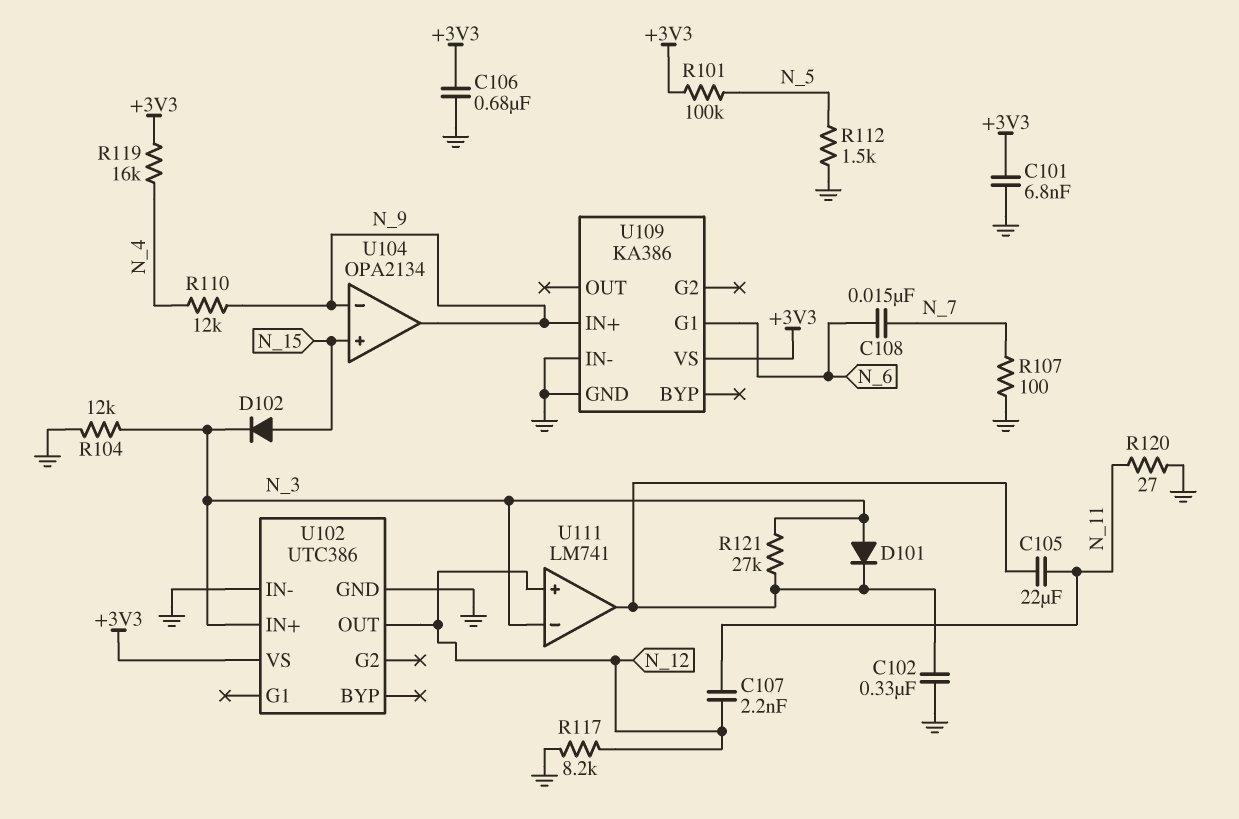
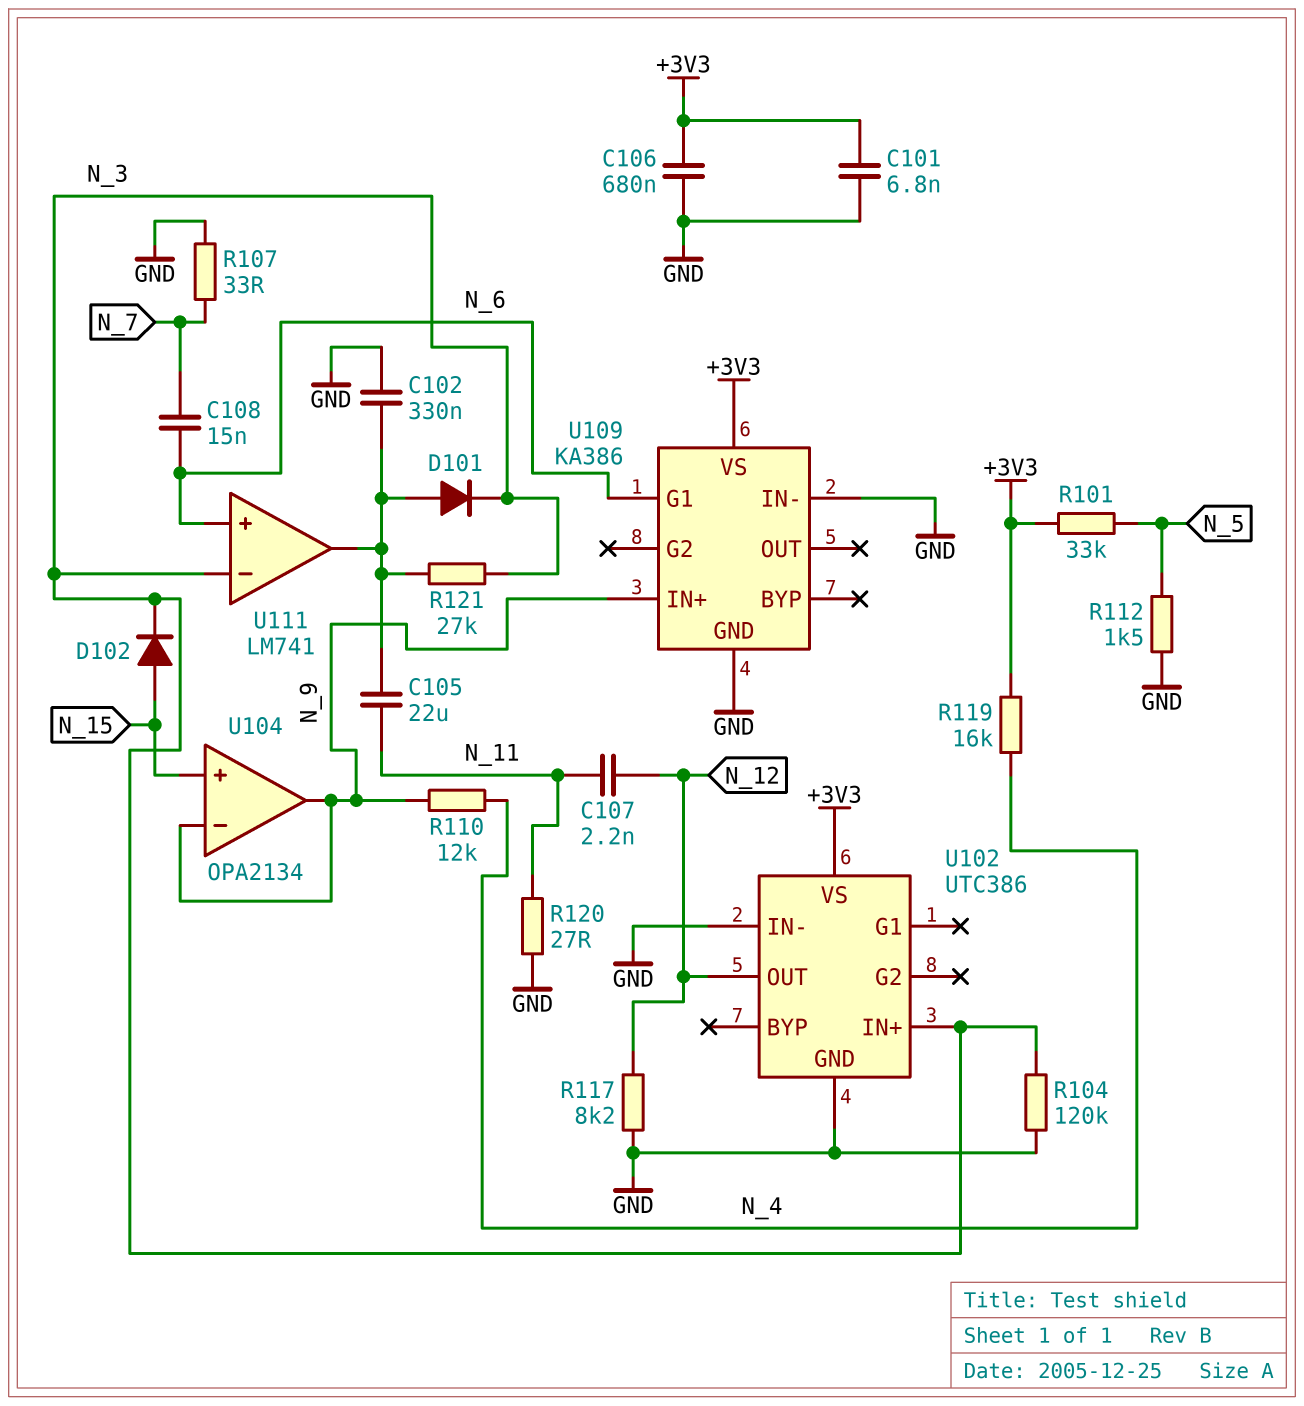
D101: diode (A N_3, K U111/out) -> diode (A U111/out, K N_3)
R101: 100k (+3V3, N_5) -> 33k (+3V3, N_5)
R104: 12k (GND, N_3) -> 120k (GND, N_3)
R107: 100 (GND, N_7) -> 33 (GND, N_7)
U111 pin in+: N_12 -> N_6

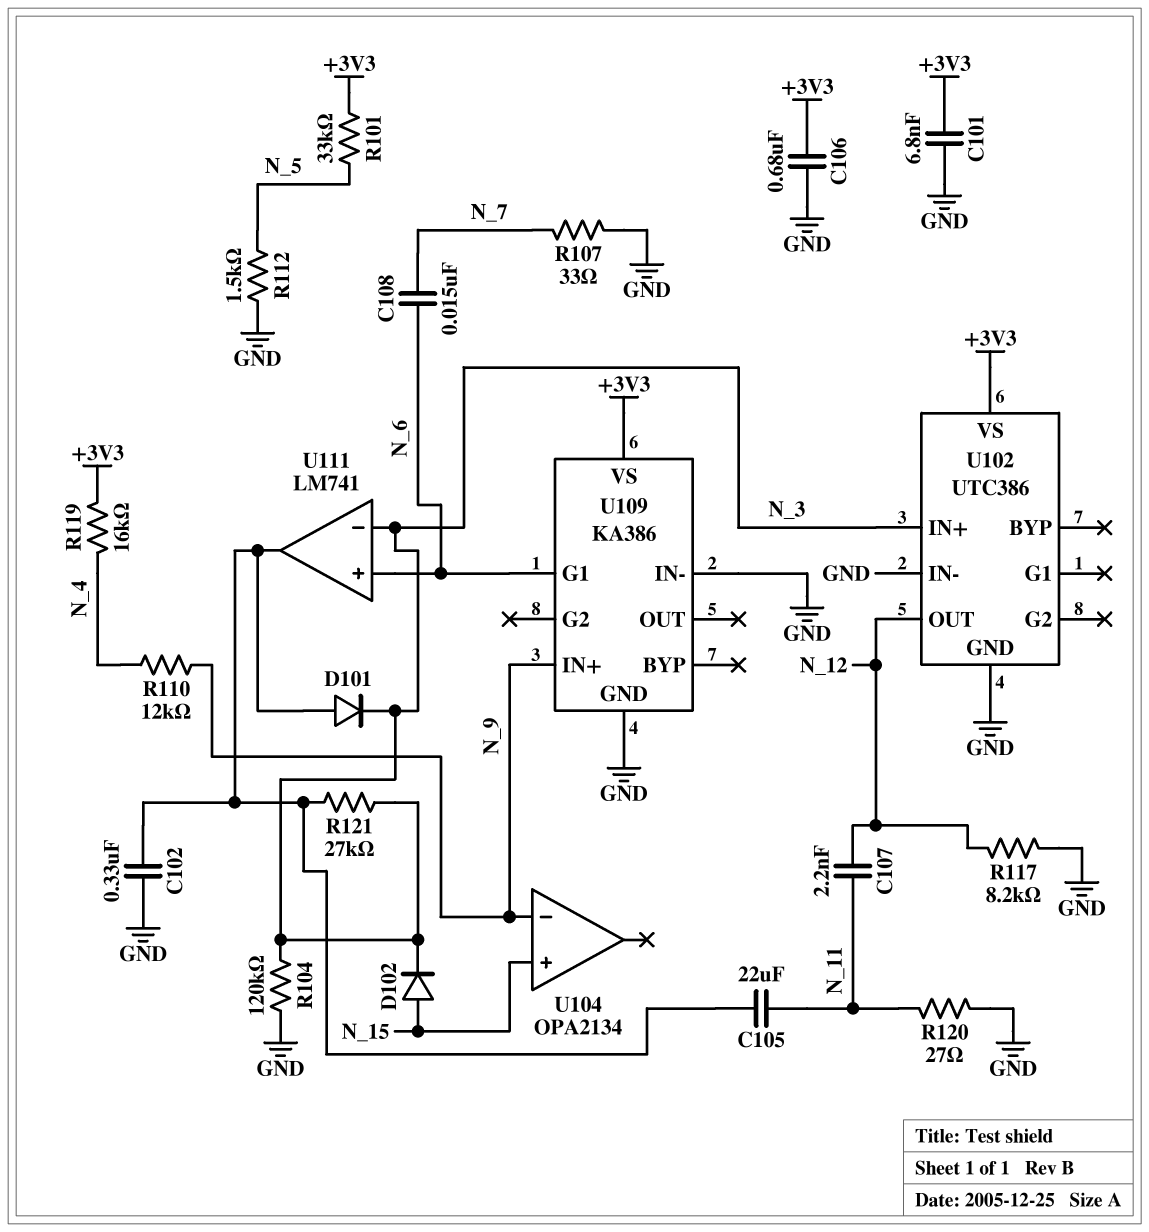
U104 pin out: N_9 -> none

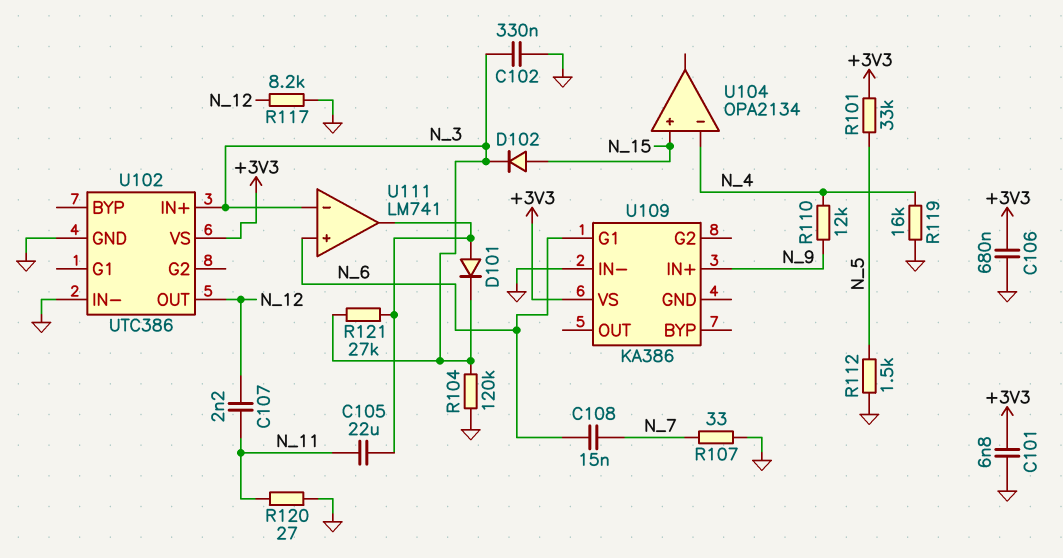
C102: 330nF (GND, U111/out) -> 330nF (GND, N_3)
R119: 16k (+3V3, N_4) -> 16k (GND, N_4)
U104 pin in-: N_9 -> N_4
U109 pin GND: GND -> none

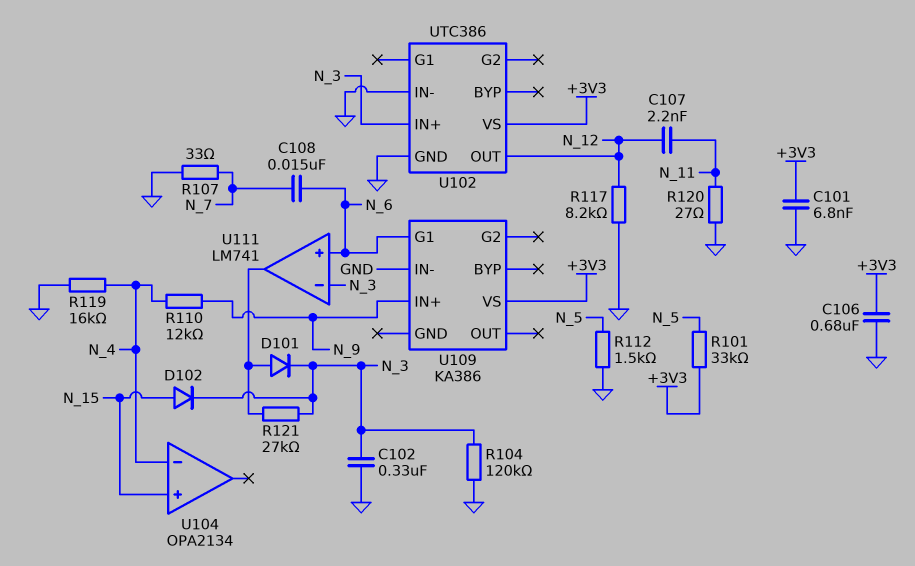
C105: 22uF (N_11, U111/out) -> none

